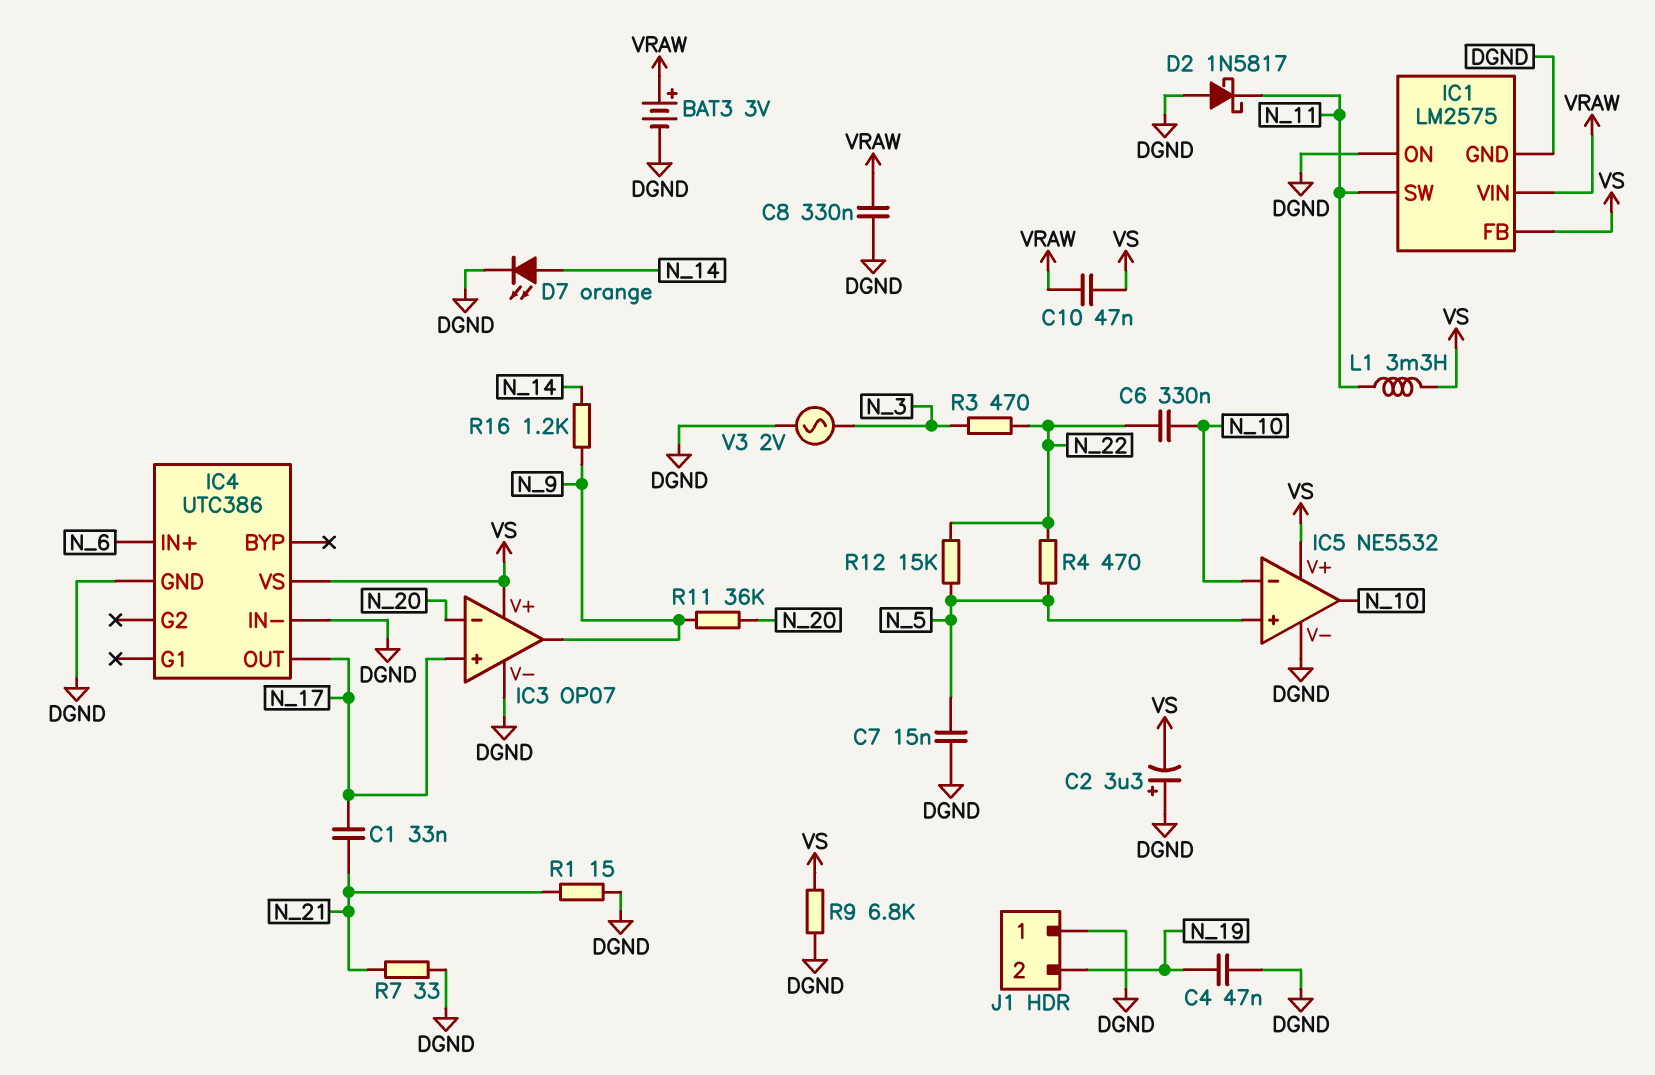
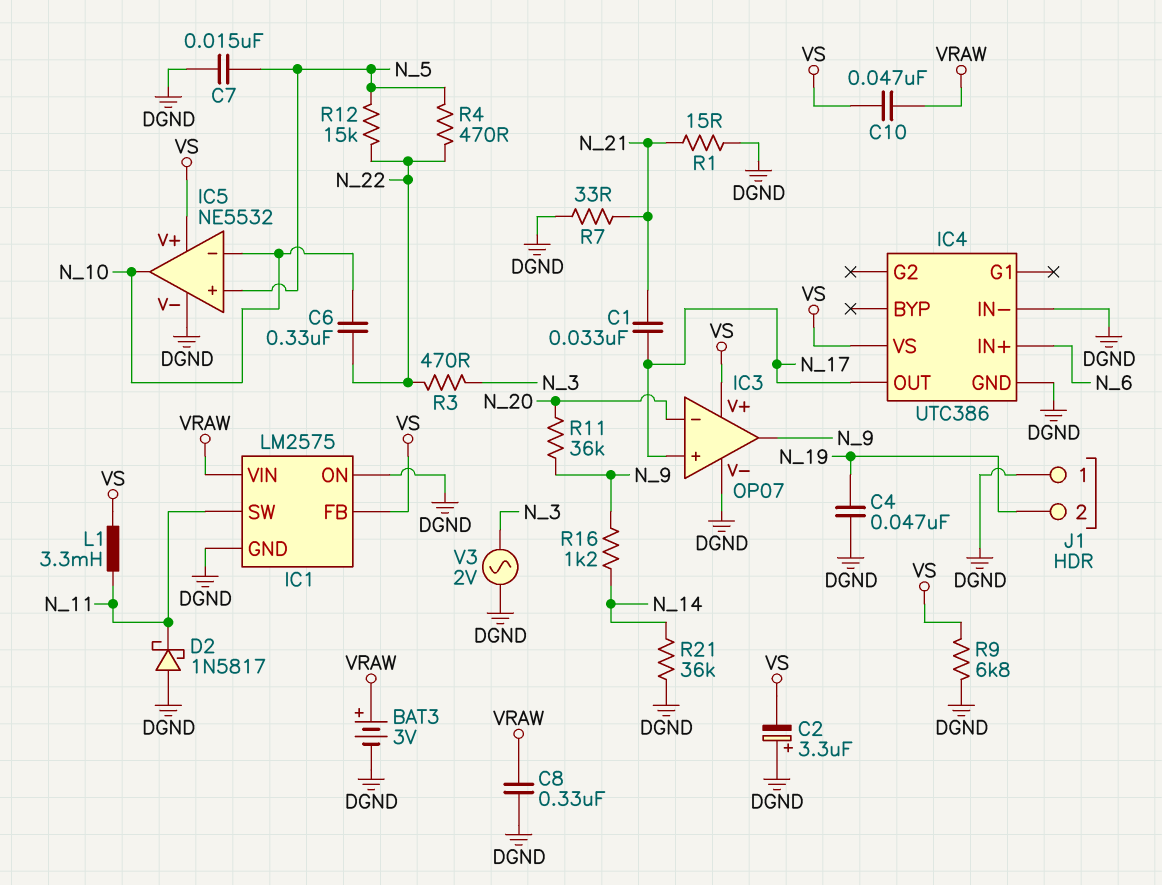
D7: LED orange (A N_14, K DGND) -> none
R21: none -> 36k (DGND, N_14)

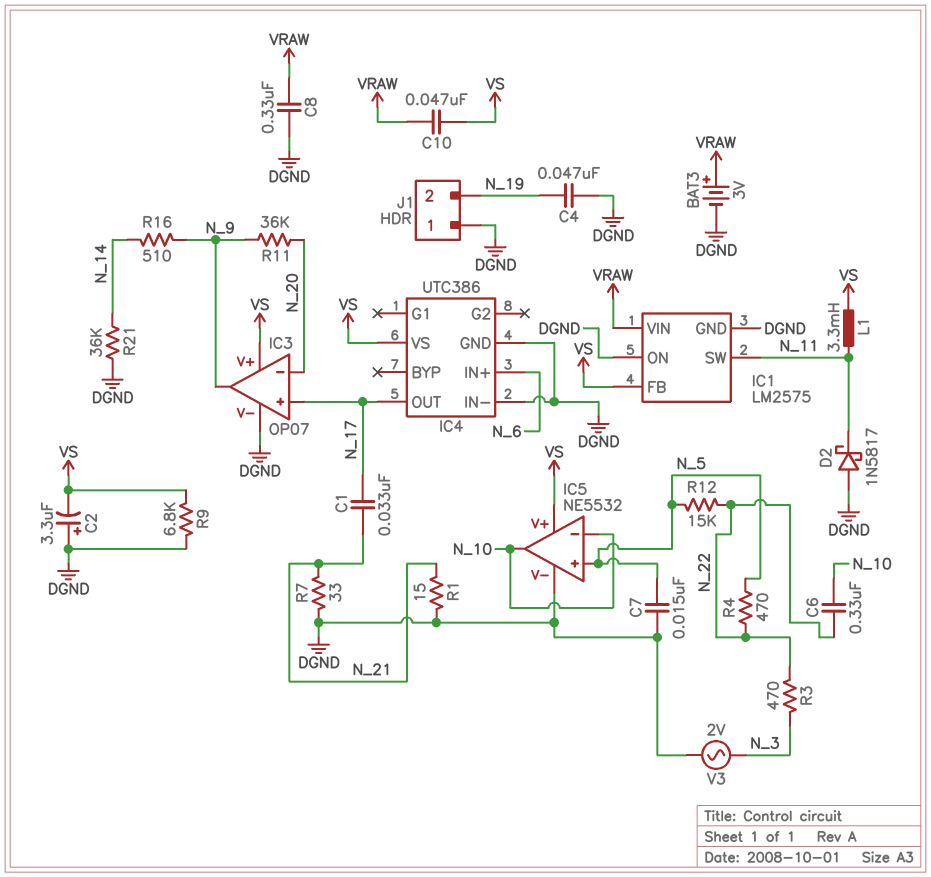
R16: 1.2k (N_9, N_14) -> 510 (N_9, N_14)

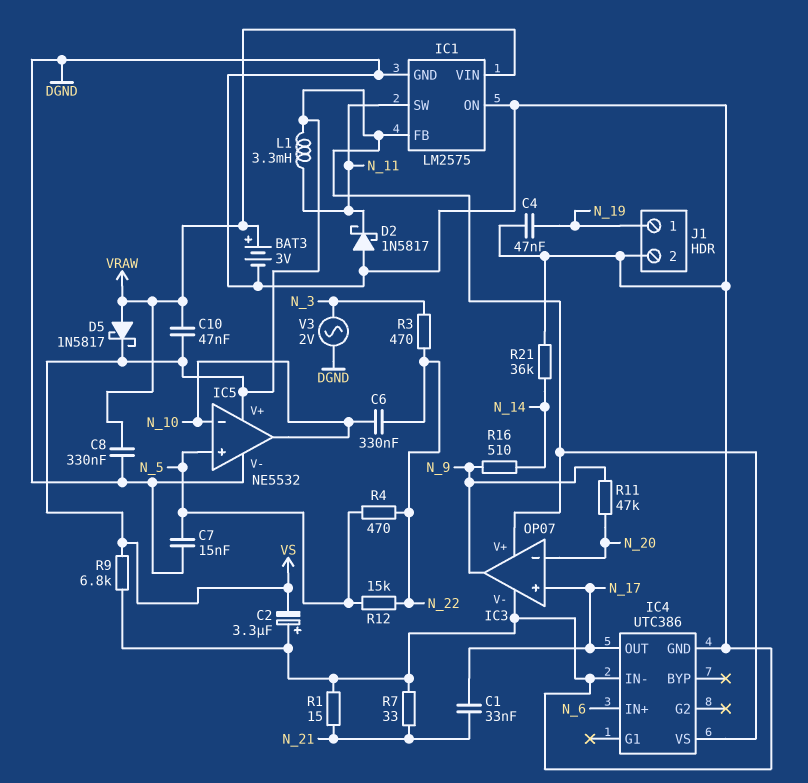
D5: none -> schottky 1N5817 (A VRAW, K VS)
J1 pin 1: DGND -> N_19
J1 pin 2: N_19 -> DGND
R11: 36k (N_9, N_20) -> 47k (N_9, N_20)

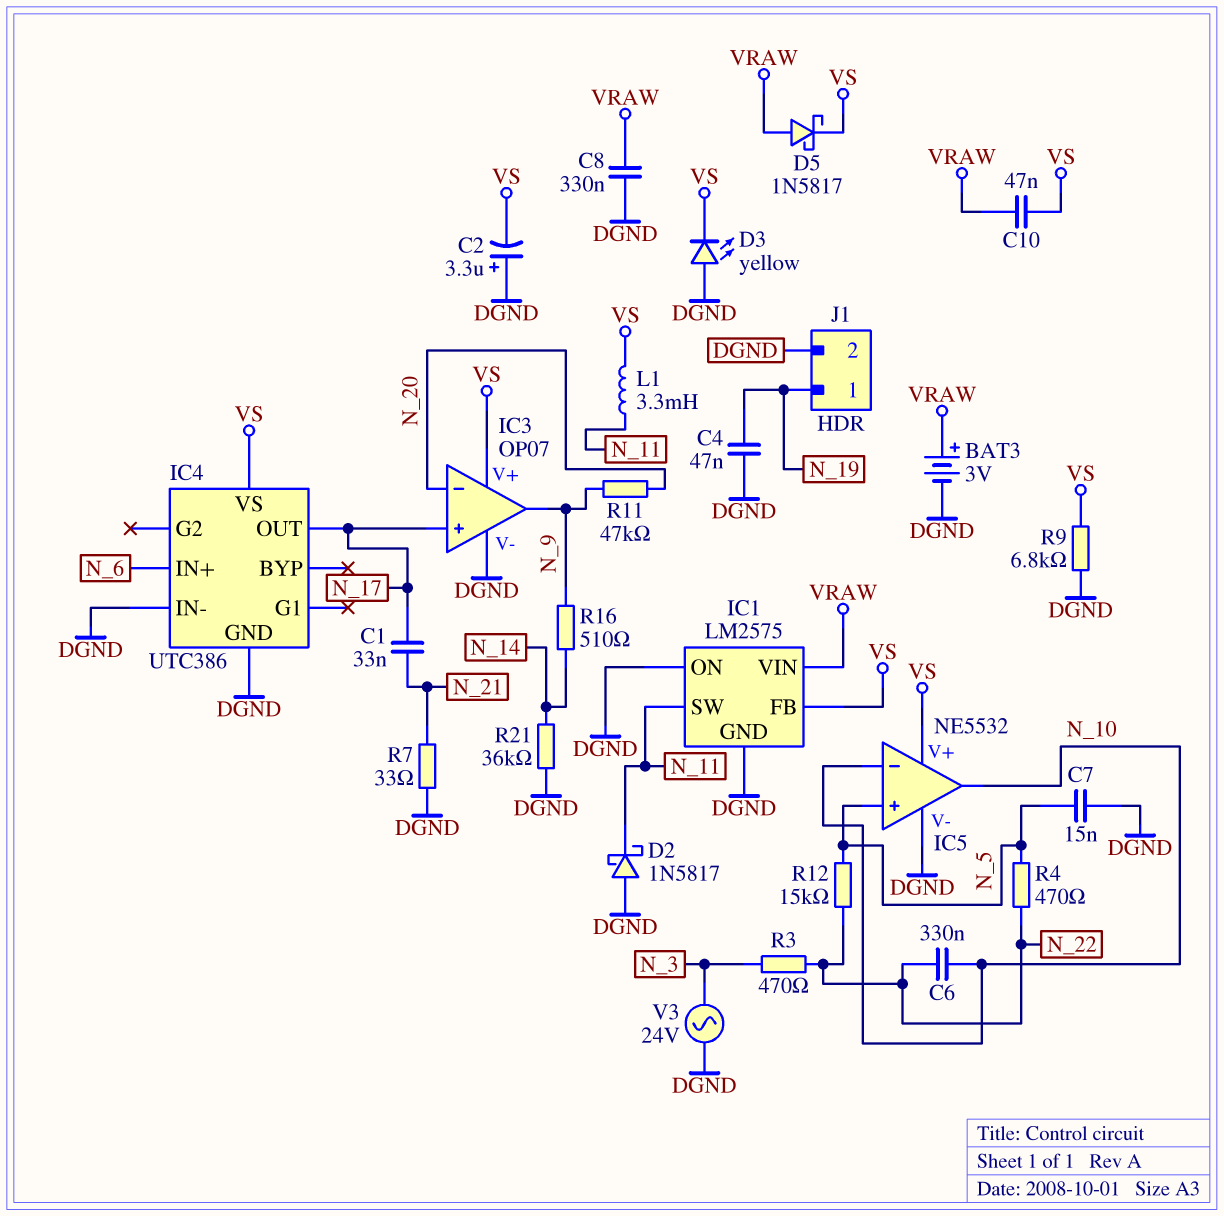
D3: none -> LED yellow (A DGND, K VS)
R1: 15 (DGND, N_21) -> none
V3: AC 2V (DGND, N_3) -> AC 24V (DGND, N_3)

